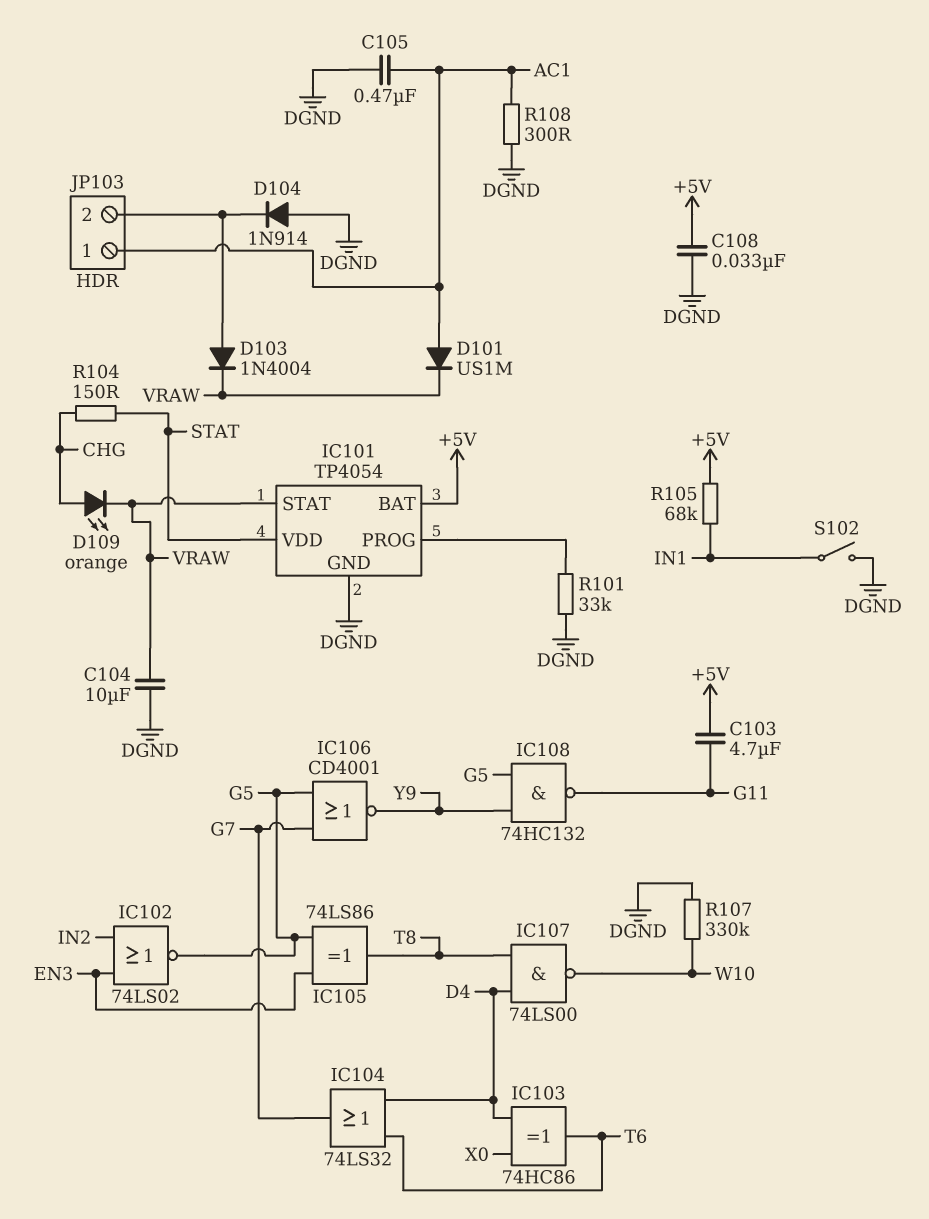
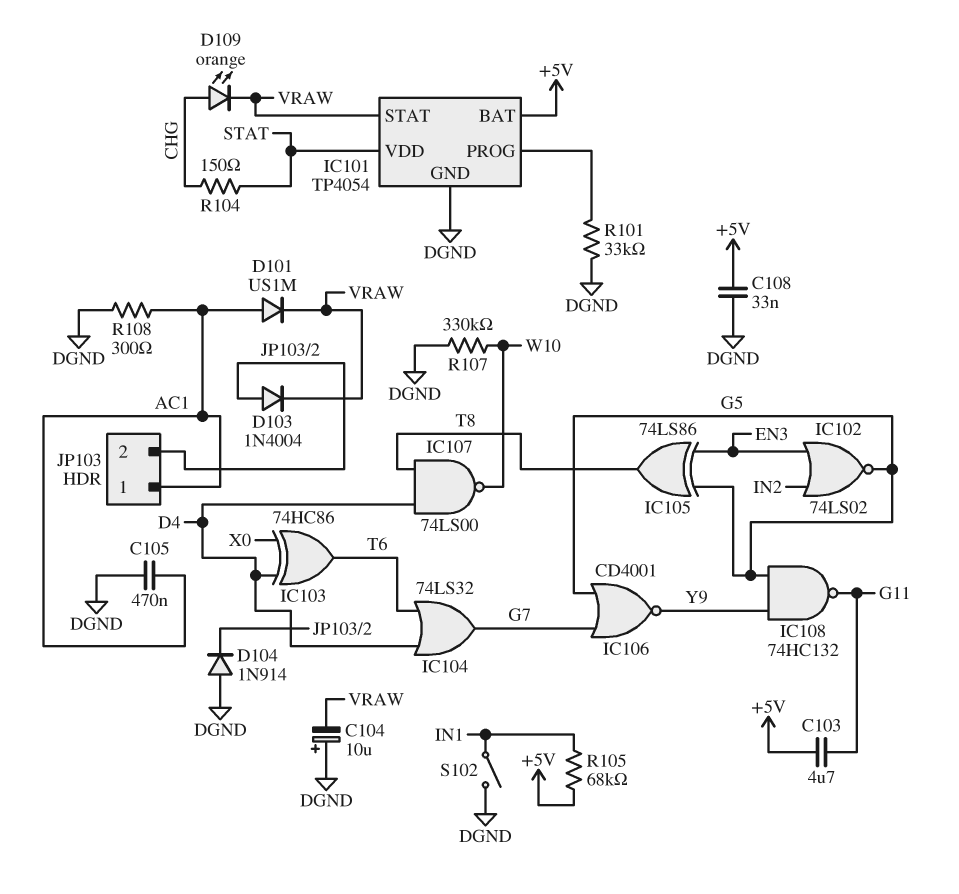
C104: 10uF (DGND, VRAW) -> 10uF (plus DGND, minus VRAW)

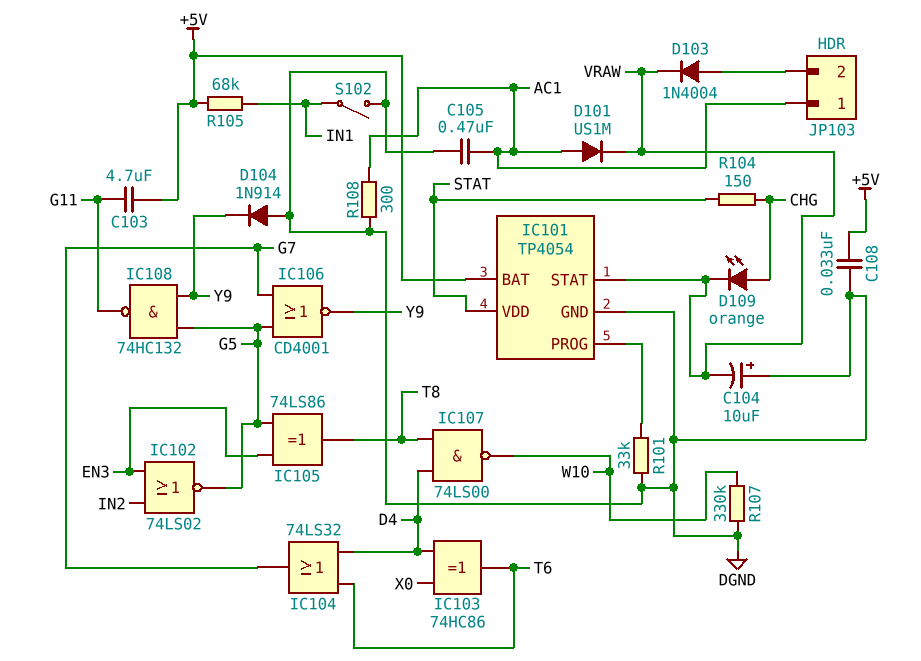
D104: diode 1N914 (A DGND, K JP103/2) -> diode 1N914 (A DGND, K Y9)

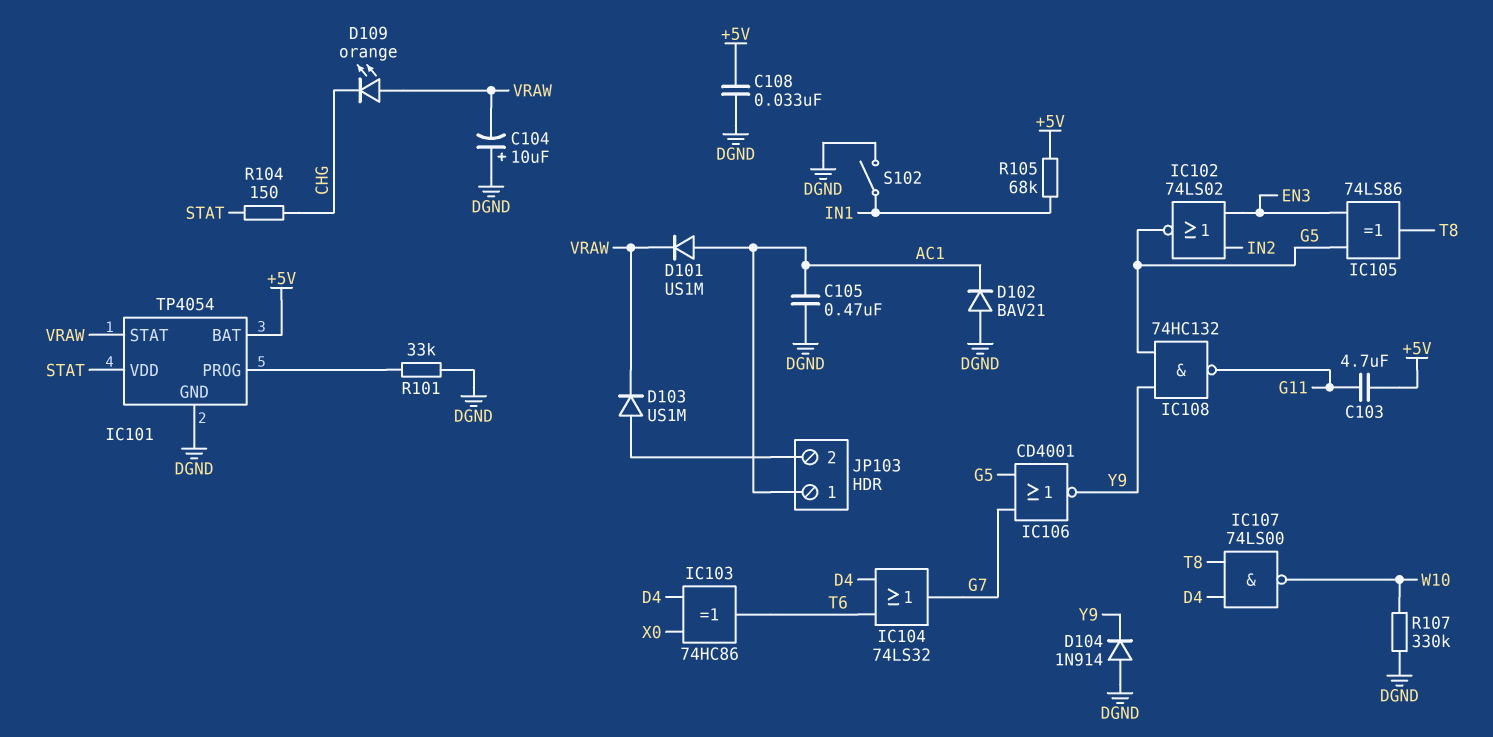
D102: none -> diode BAV21 (A DGND, K AC1)
D103: diode 1N4004 (A JP103/2, K VRAW) -> diode US1M (A JP103/2, K VRAW)
D109: LED orange (A CHG, K VRAW) -> LED orange (A VRAW, K CHG)
R108: 300 (AC1, DGND) -> none

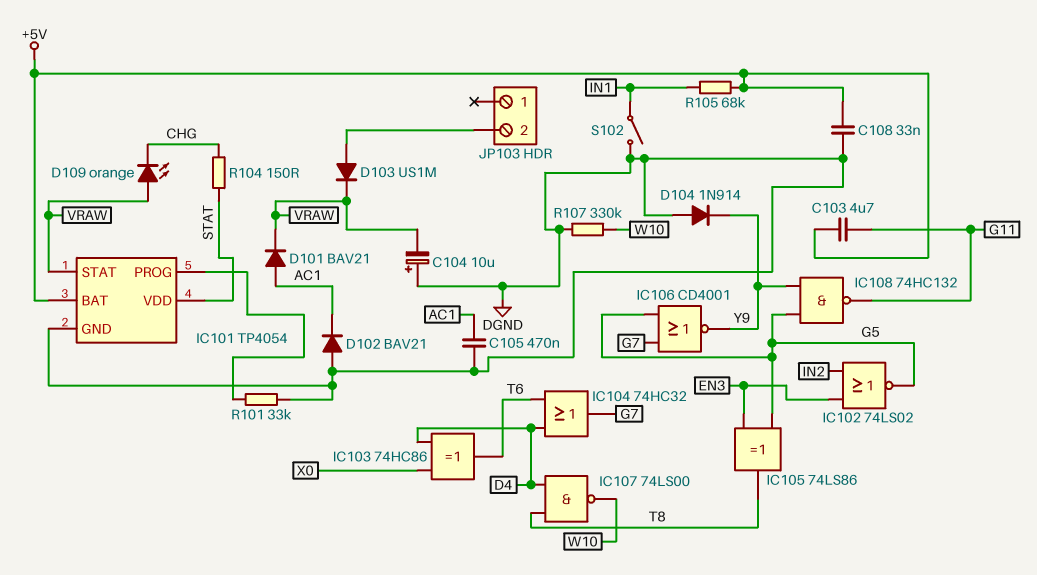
D101: diode US1M (A AC1, K VRAW) -> diode BAV21 (A AC1, K VRAW)
IC104: OR 74LS32 (in D4, in T6, out G7) -> OR 74HC32 (in D4, in T6, out G7)
JP103 pin 1: AC1 -> none

